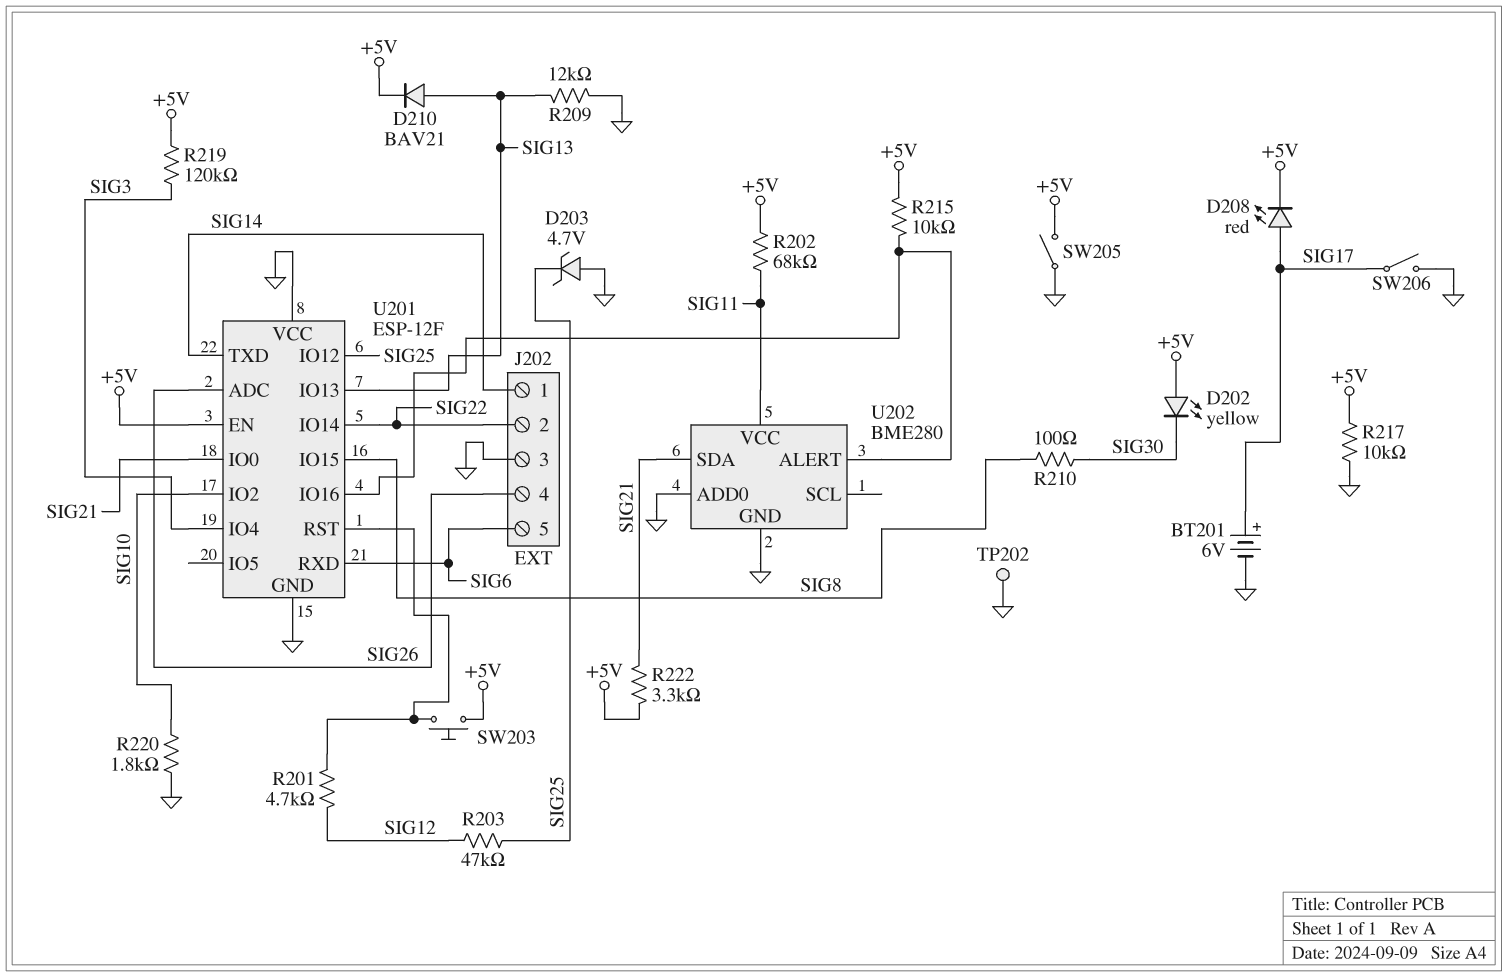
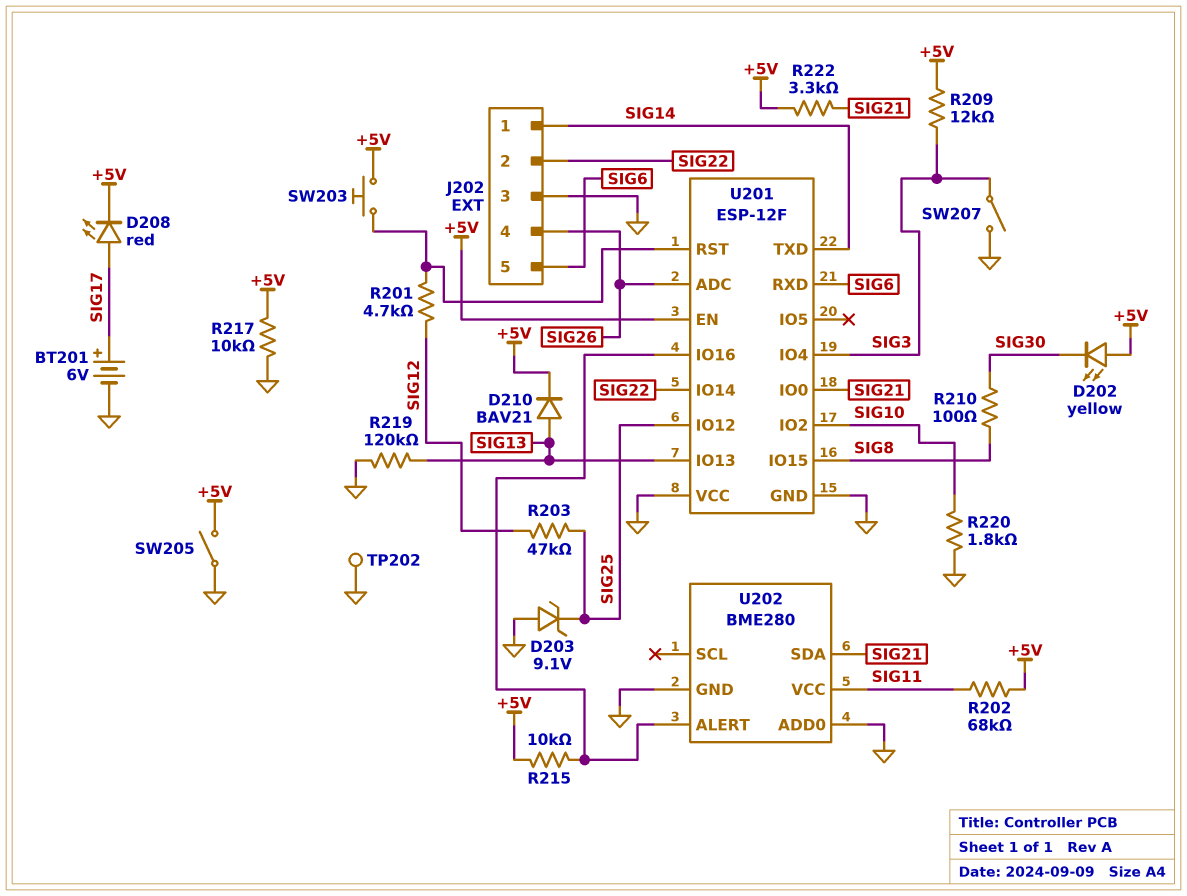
D203: zener 4.7V (A GND, K SIG25) -> zener 9.1V (A GND, K SIG25)
R209: 12k (GND, SIG13) -> 12k (+5V, SIG3)
R219: 120k (+5V, SIG3) -> 120k (GND, SIG13)
SW206: switch (GND, SIG17) -> none
SW207: none -> switch (GND, SIG3)

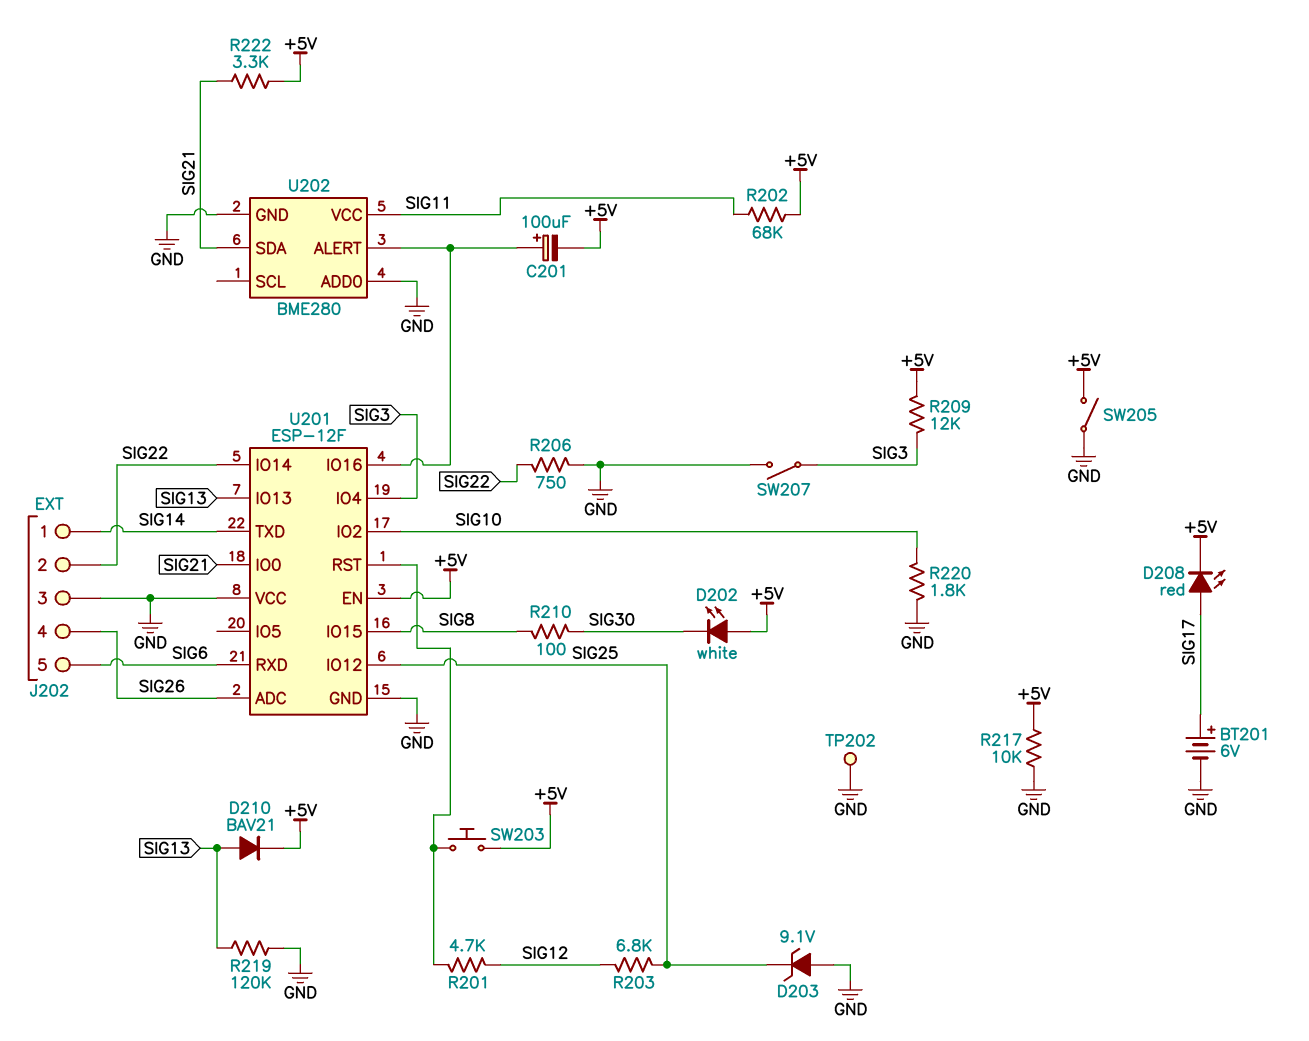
C201: none -> 100uF (plus U201/IO16, minus +5V)
D202: LED yellow (A +5V, K SIG30) -> LED white (A +5V, K SIG30)
R203: 47k (SIG12, SIG25) -> 6.8k (SIG12, SIG25)
R206: none -> 750 (GND, SIG22)
R215: 10k (+5V, U201/IO16) -> none

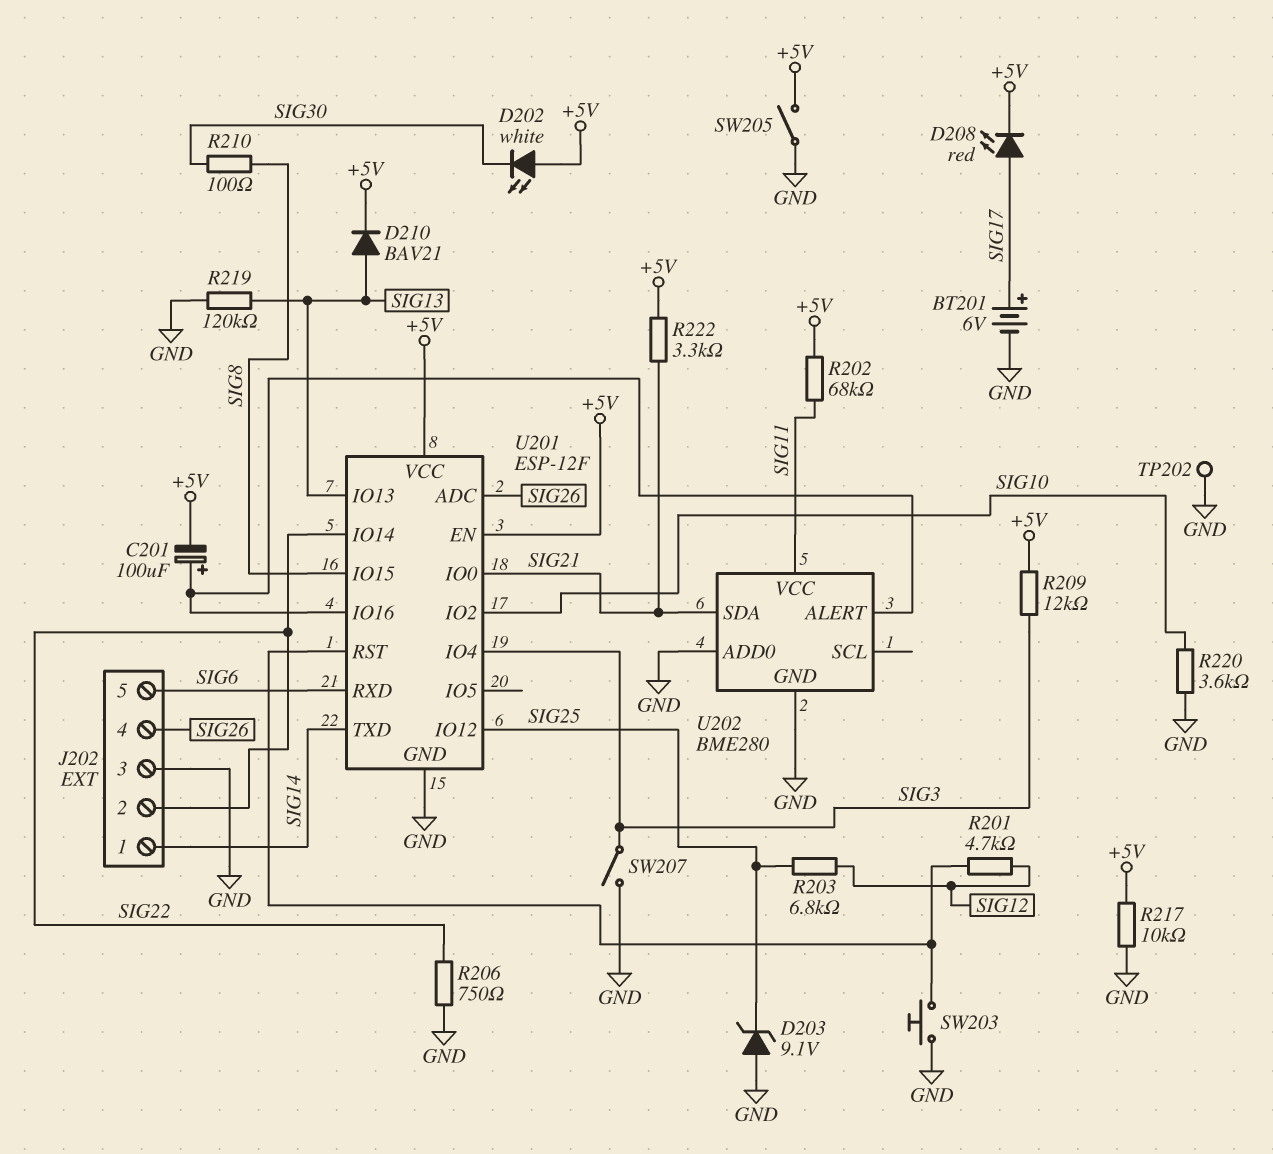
R220: 1.8k (GND, SIG10) -> 3.6k (GND, SIG10)
SW203: button (+5V, U201/RST) -> button (GND, U201/RST)
U201 pin VCC: GND -> +5V

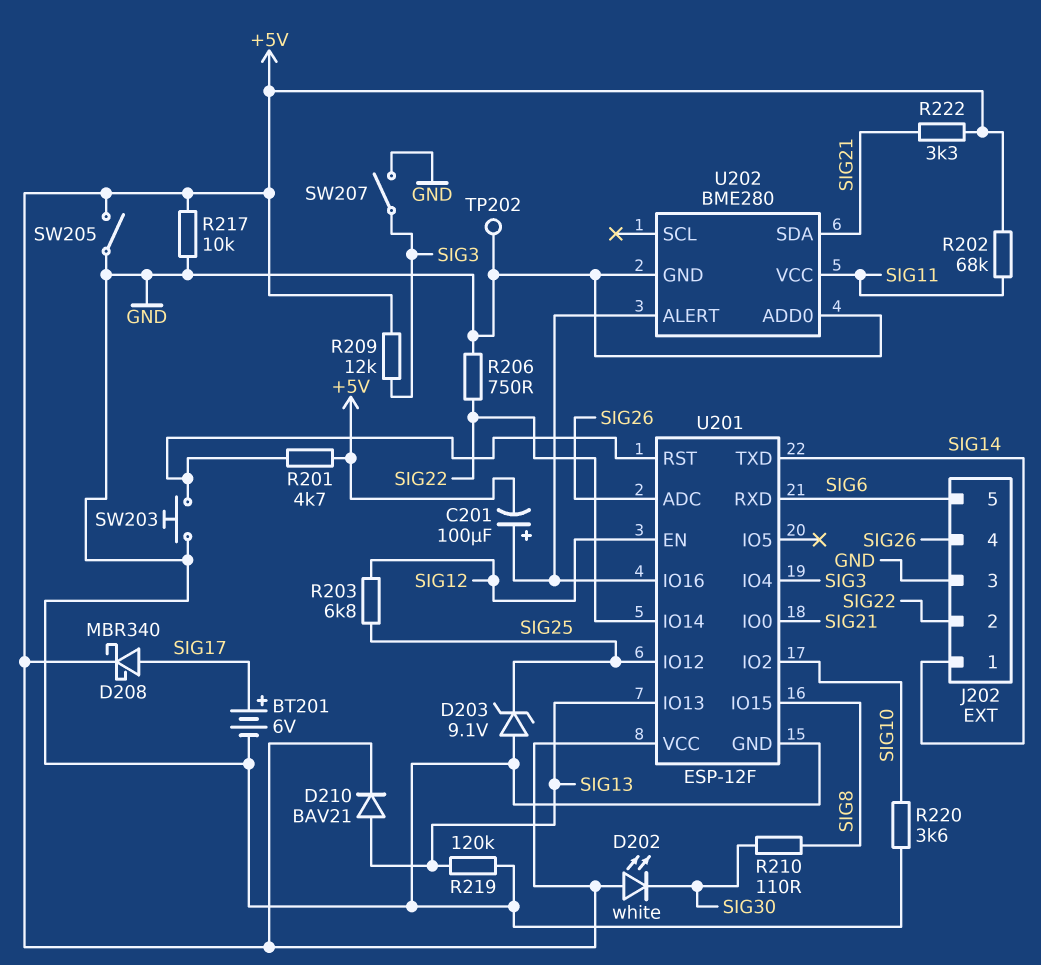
D208: LED red (A SIG17, K +5V) -> schottky MBR340 (A SIG17, K +5V)
R201: 4.7k (SIG12, U201/RST) -> 4.7k (+5V, U201/RST)
R210: 100 (SIG8, SIG30) -> 110 (SIG8, SIG30)
U201 pin EN: +5V -> SIG12

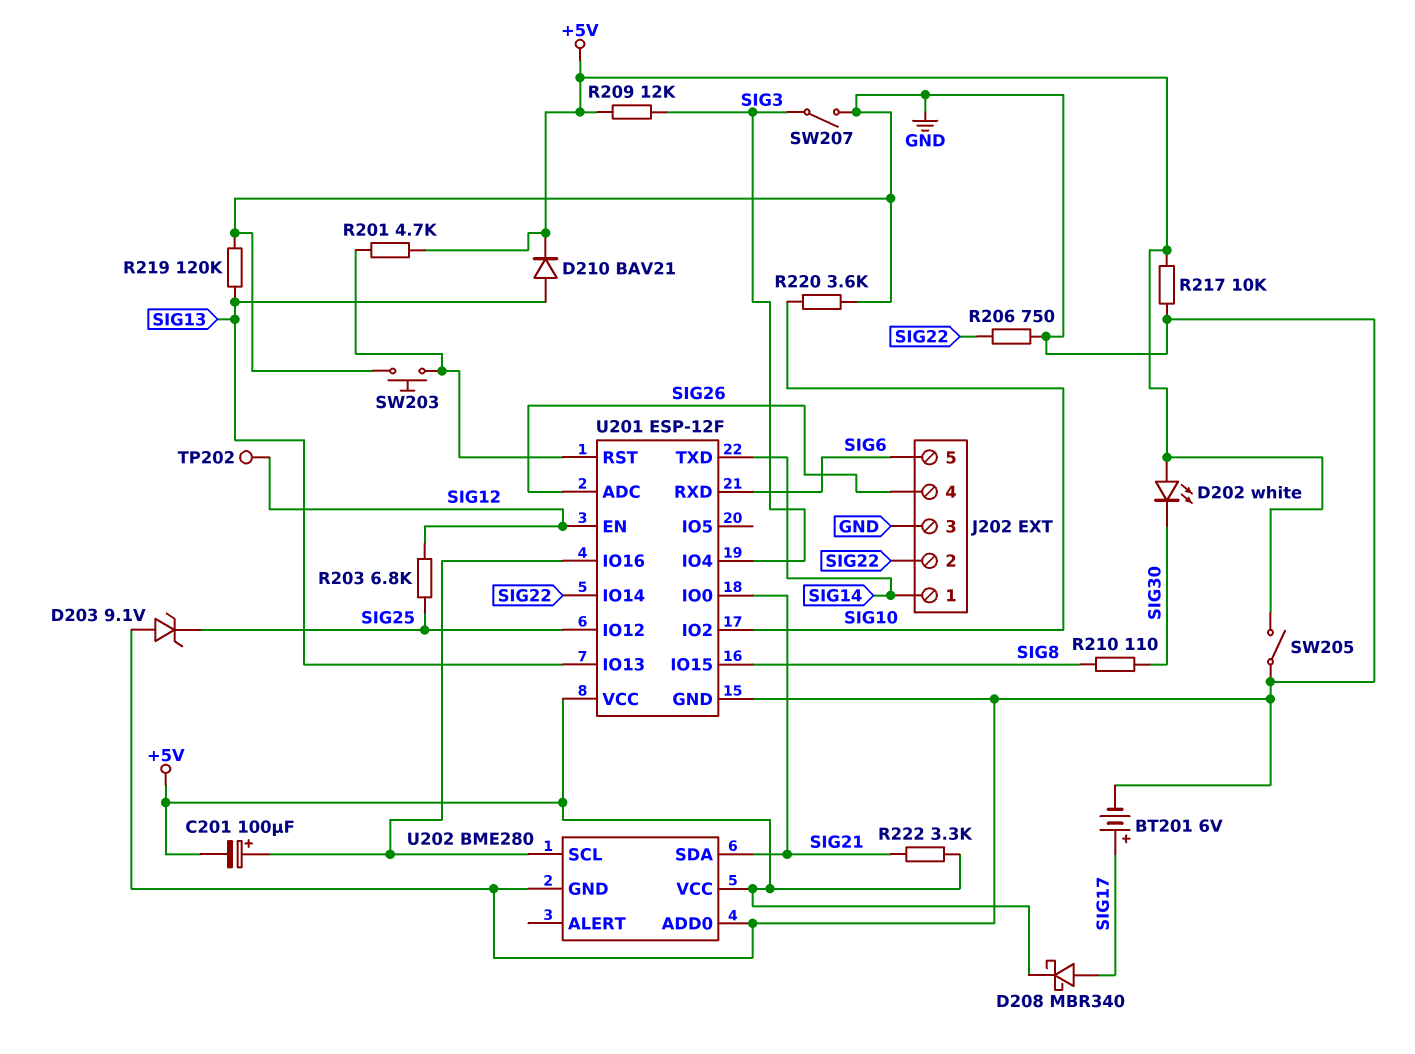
R202: 68k (+5V, SIG11) -> none
TP202: test point (GND) -> test point (SIG12)
U202 pin ALERT: U201/IO16 -> none
U202 pin SCL: none -> U201/IO16
U202 pin VCC: SIG11 -> +5V

